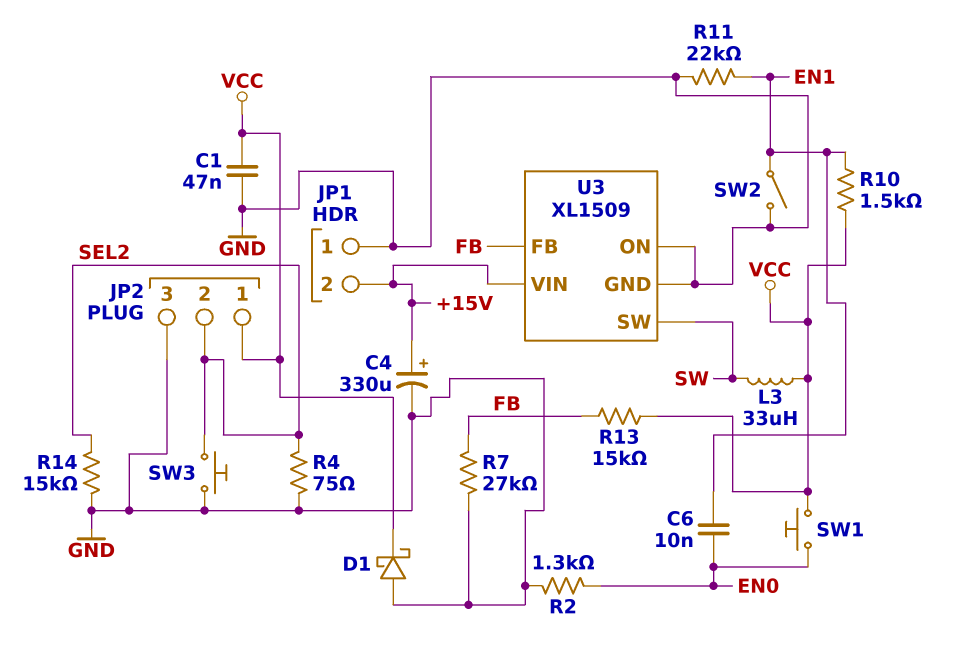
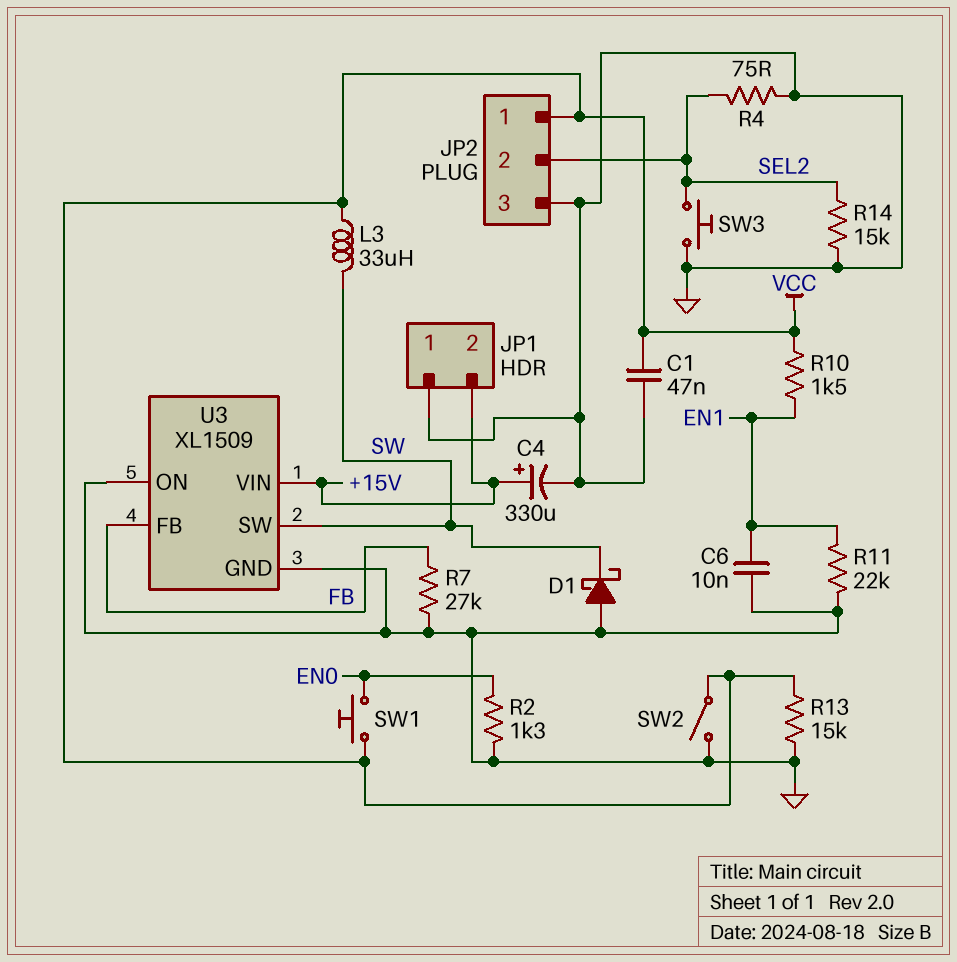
C6: 10nF (EN0, EN1) -> 10nF (EN1, GND)
D1: schottky (A GND, K VCC) -> schottky (A GND, K SW)
R13: 15k (FB, VCC) -> 15k (GND, VCC)
SW2: switch (EN1, GND) -> switch (GND, VCC)

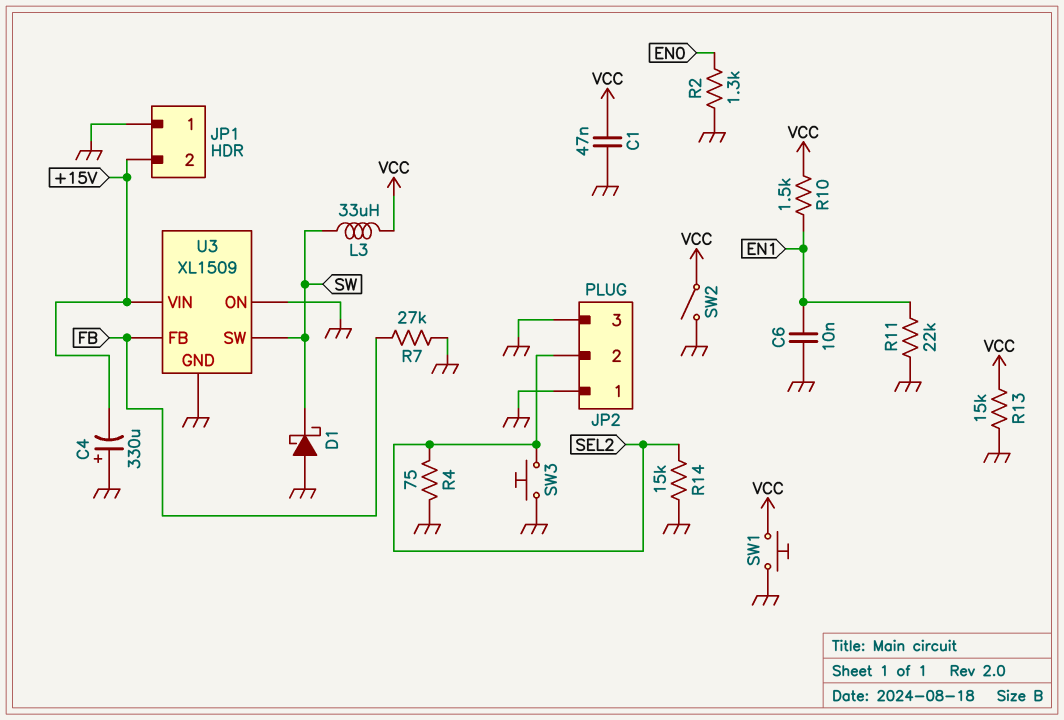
C4: 330uF (plus +15V, minus GND) -> 330uF (plus GND, minus +15V)
JP2 pin 1: VCC -> GND
SW1: button (EN0, VCC) -> button (GND, VCC)

